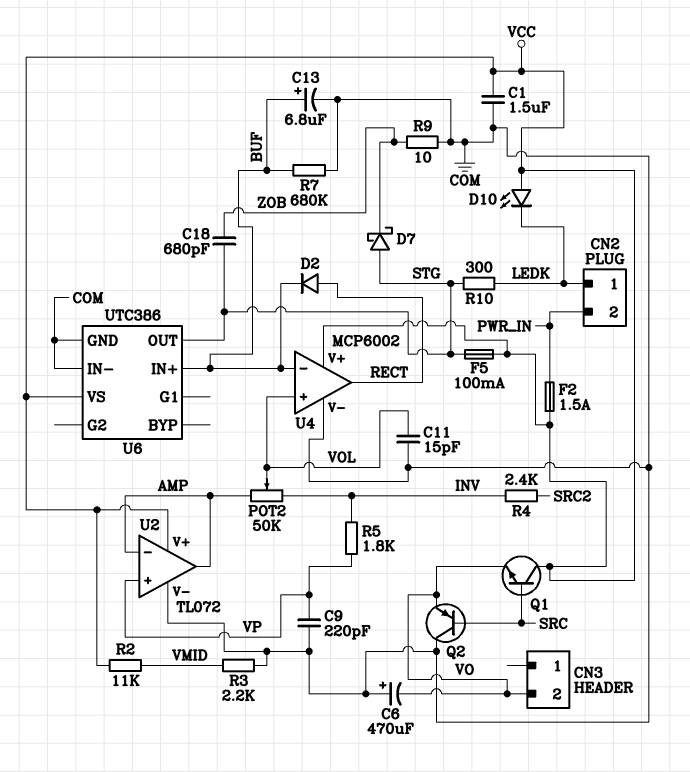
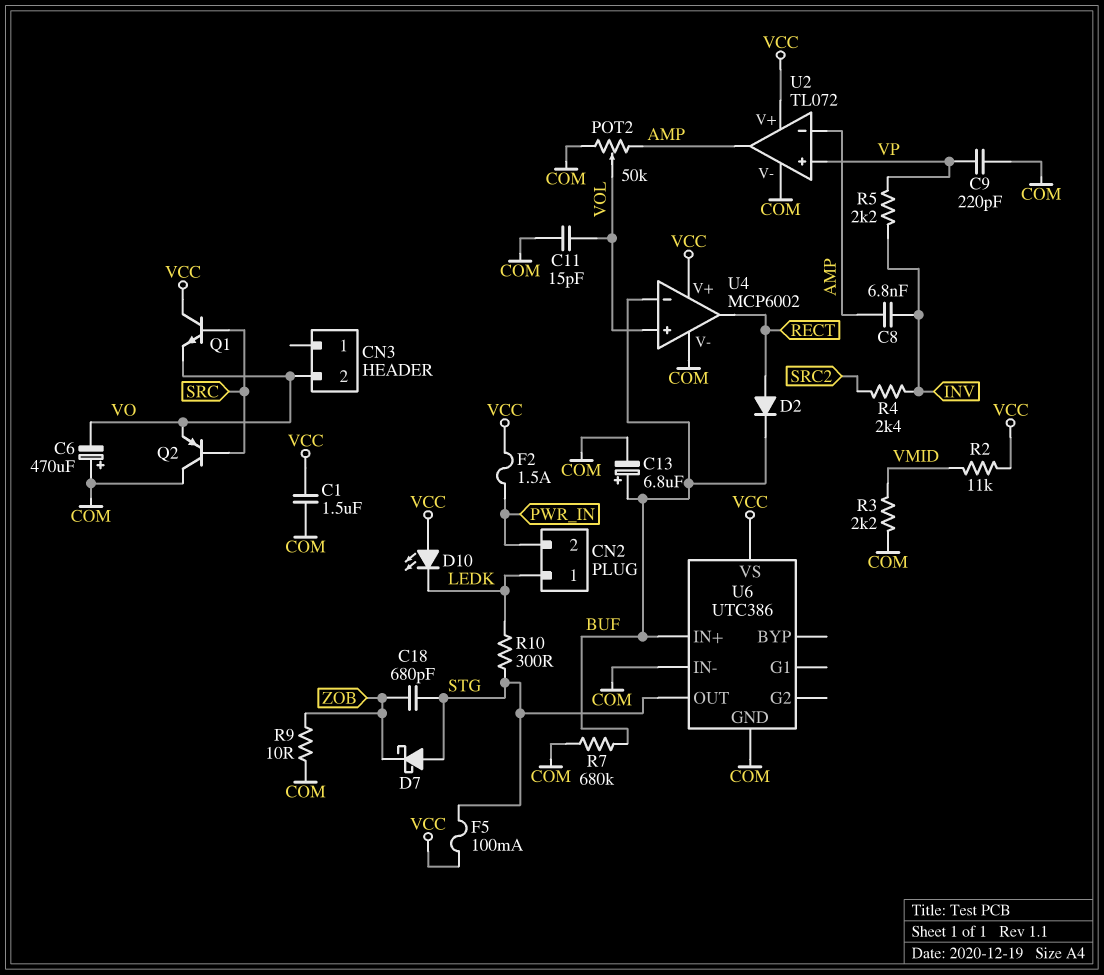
C8: none -> 6.8nF (AMP, INV)
POT2: 50k (AMP, INV, wiper VOL) -> 50k (AMP, COM, wiper VOL)
R5: 1.8k (INV, VP) -> 2.2k (INV, VP)

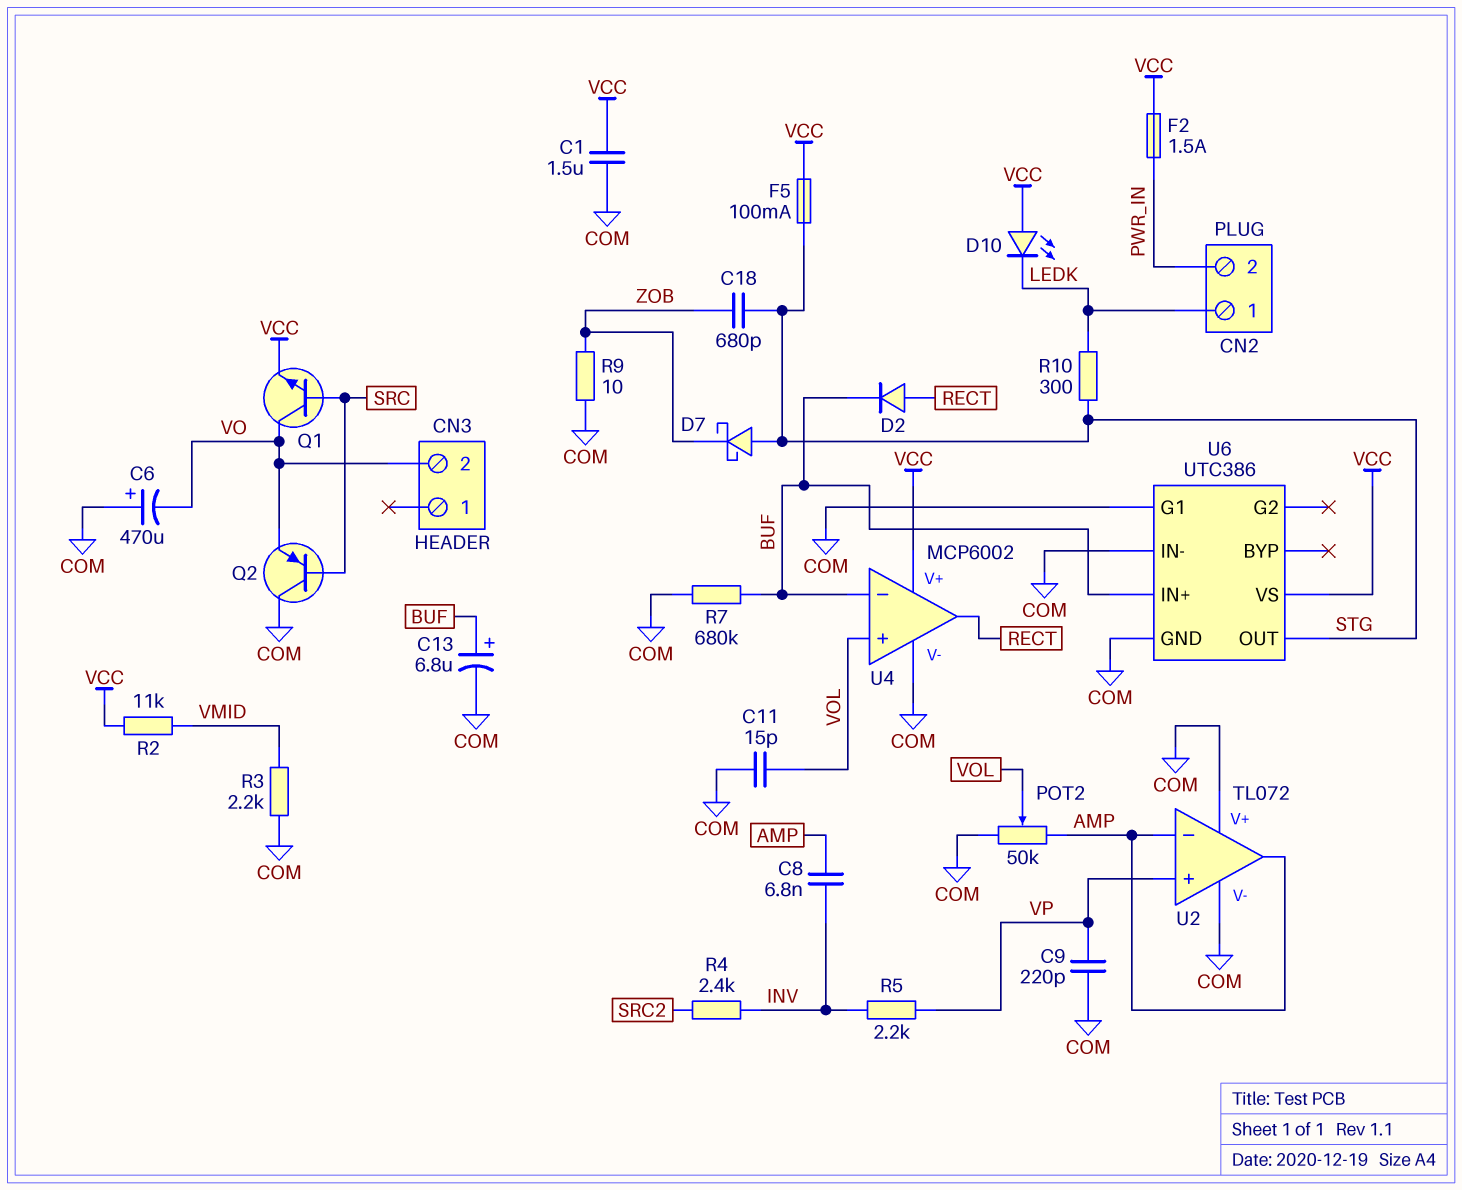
Q1: NPN (B SRC, C VCC, E VO) -> NPN (B SRC, C VO, E VCC)
U2 pin V+: VCC -> COM
U6 pin G1: none -> COM

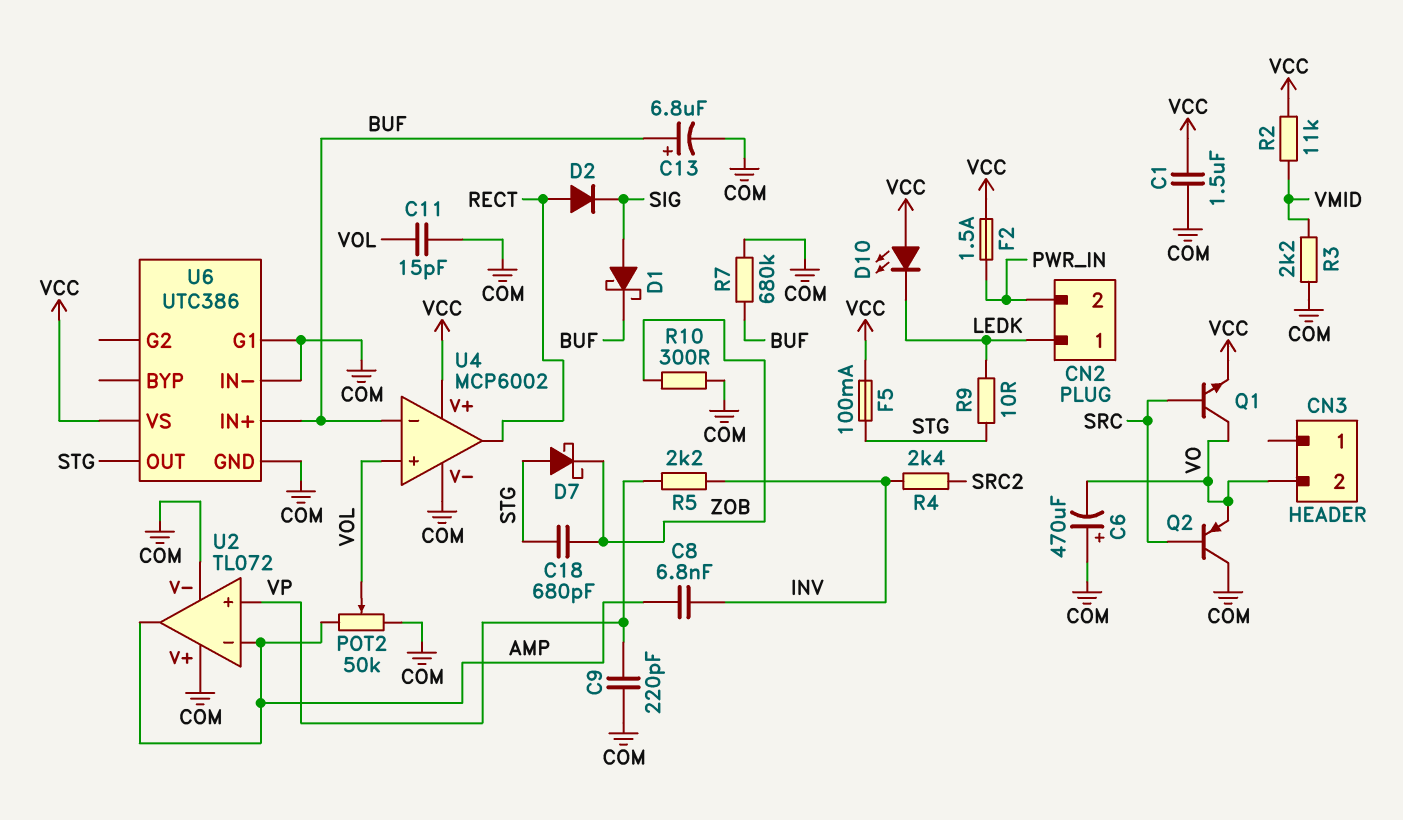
D1: none -> schottky (A SIG, K BUF)
D2: diode (A RECT, K BUF) -> diode (A RECT, K SIG)
R9: 10 (COM, ZOB) -> 10 (LEDK, STG)
R10: 300 (LEDK, STG) -> 300 (COM, ZOB)

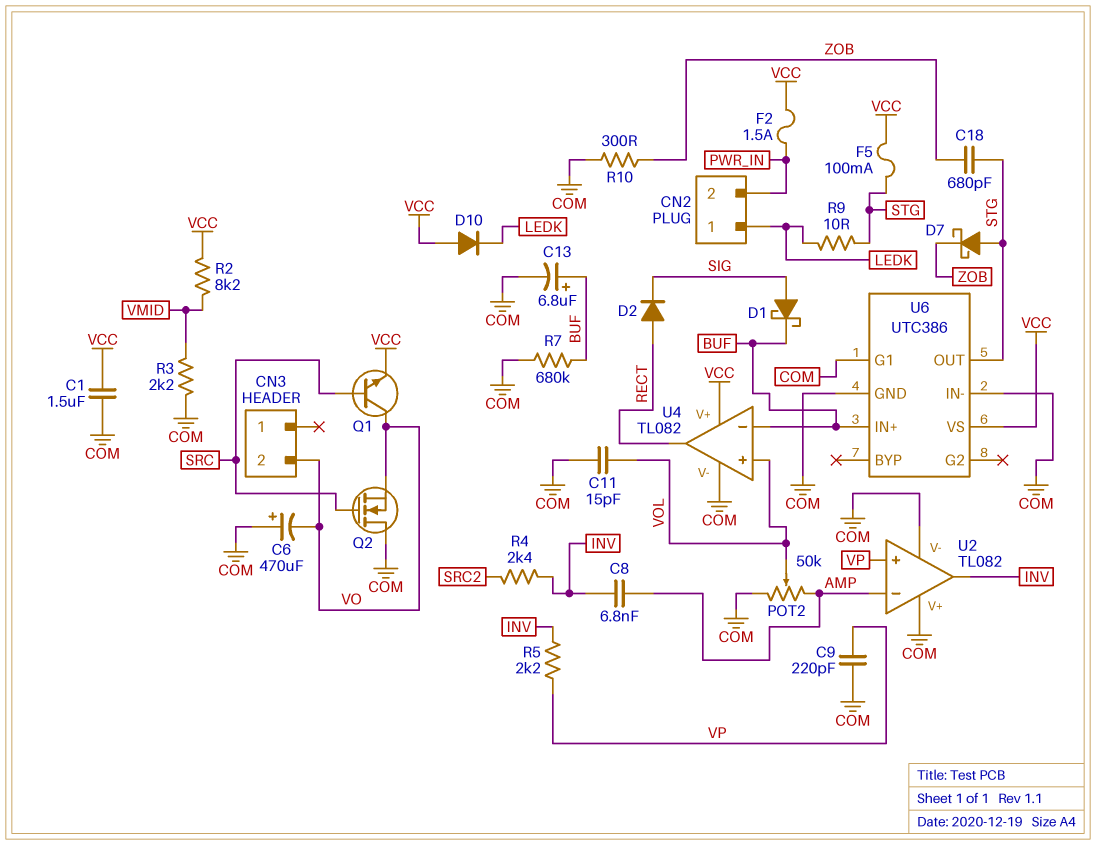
D10: LED (A VCC, K LEDK) -> diode (A VCC, K LEDK)
Q2: PNP (B SRC, C COM, E VO) -> NMOS (G SRC, D COM, S VO)
R2: 11k (VCC, VMID) -> 8.2k (VCC, VMID)
U2: TL072 -> TL082
U2 pin out: AMP -> INV
U4: MCP6002 -> TL082

